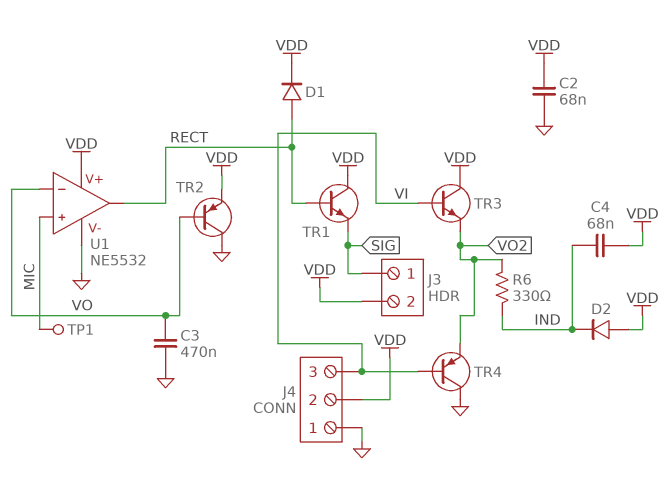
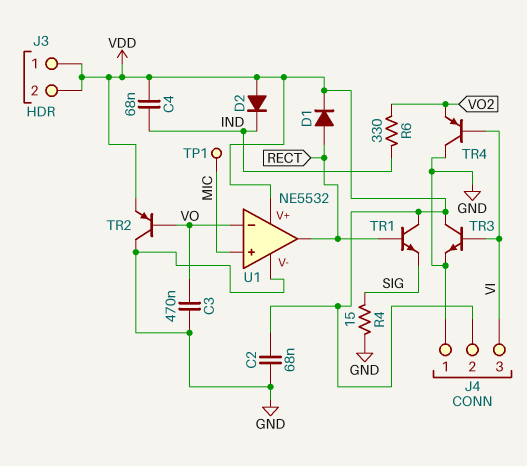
J3 pin 1: SIG -> VDD
R4: none -> 15 (GND, SIG)
TR3: NPN (B VI, C VDD, E VO2) -> NPN (B VI, C VDD, E GND)

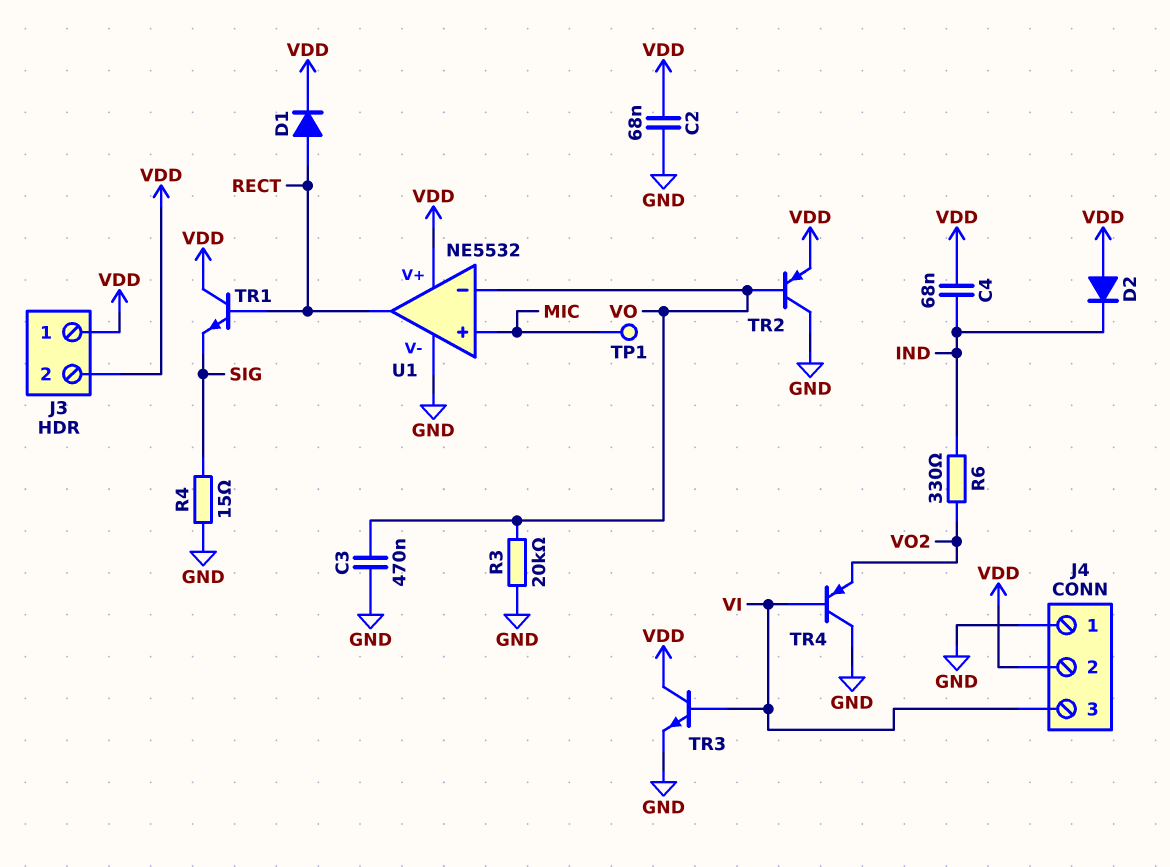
R3: none -> 20k (GND, VO)

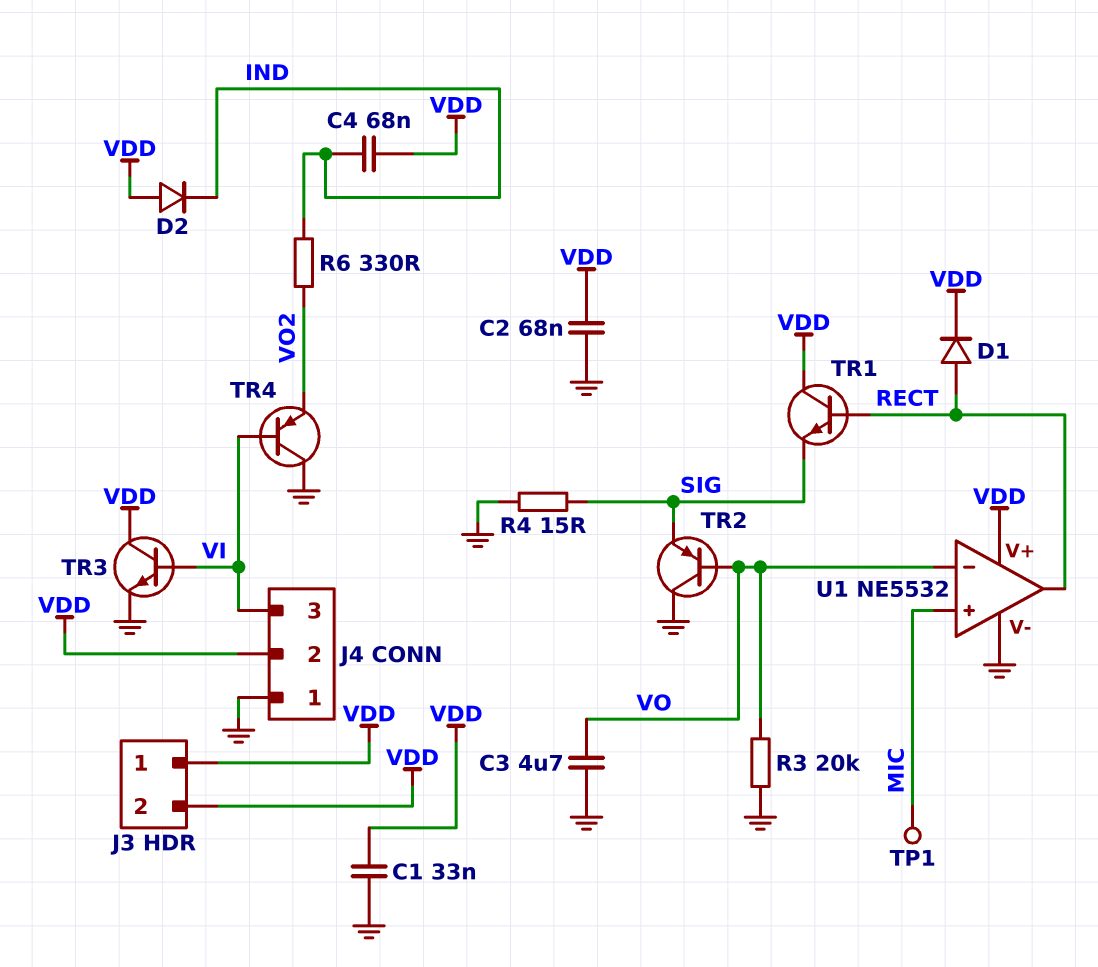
C1: none -> 33nF (GND, VDD)
C3: 470nF (GND, VO) -> 4.7uF (GND, VO)
TR2: PNP (B VO, C GND, E VDD) -> PNP (B VO, C GND, E SIG)

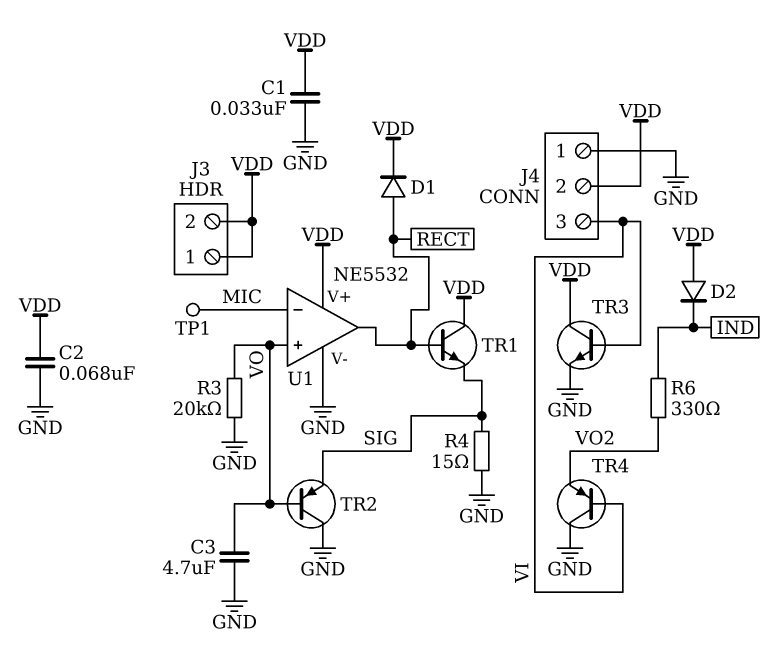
C4: 68nF (IND, VDD) -> none
U1 pin in+: MIC -> VO
U1 pin in-: VO -> MIC

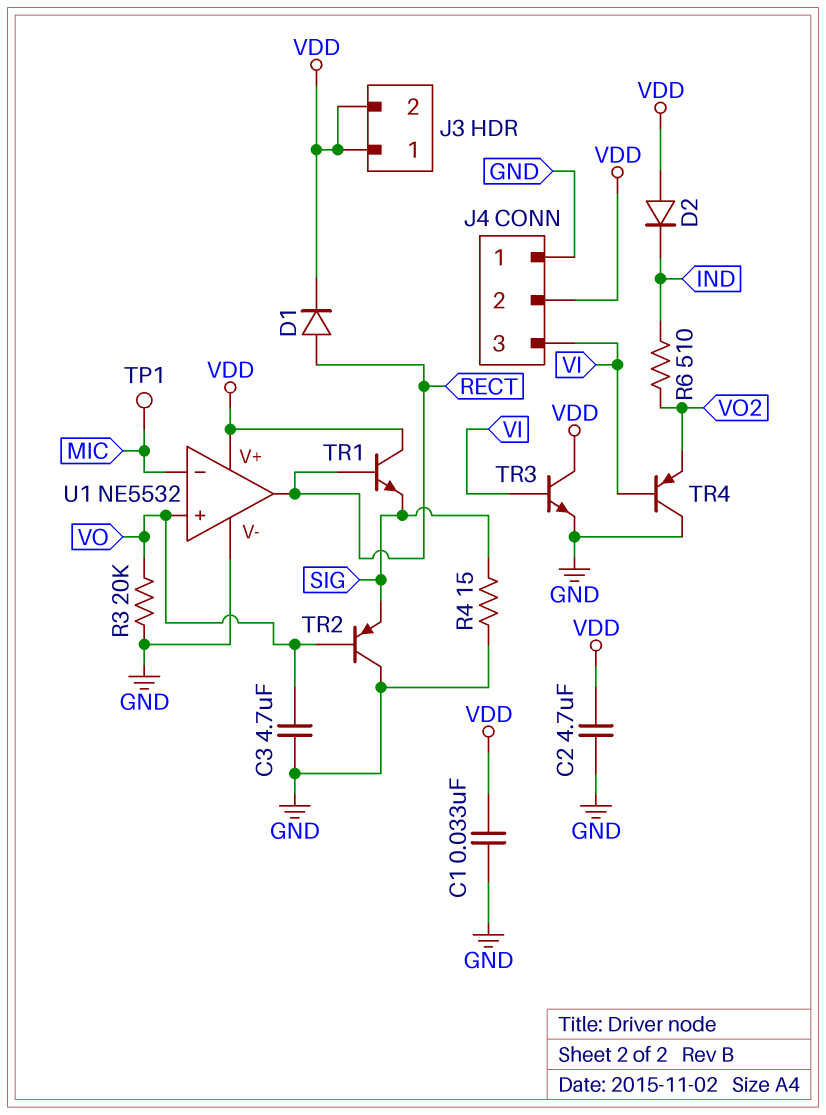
C2: 68nF (GND, VDD) -> 4.7uF (GND, VDD)
R6: 330 (IND, VO2) -> 510 (IND, VO2)

